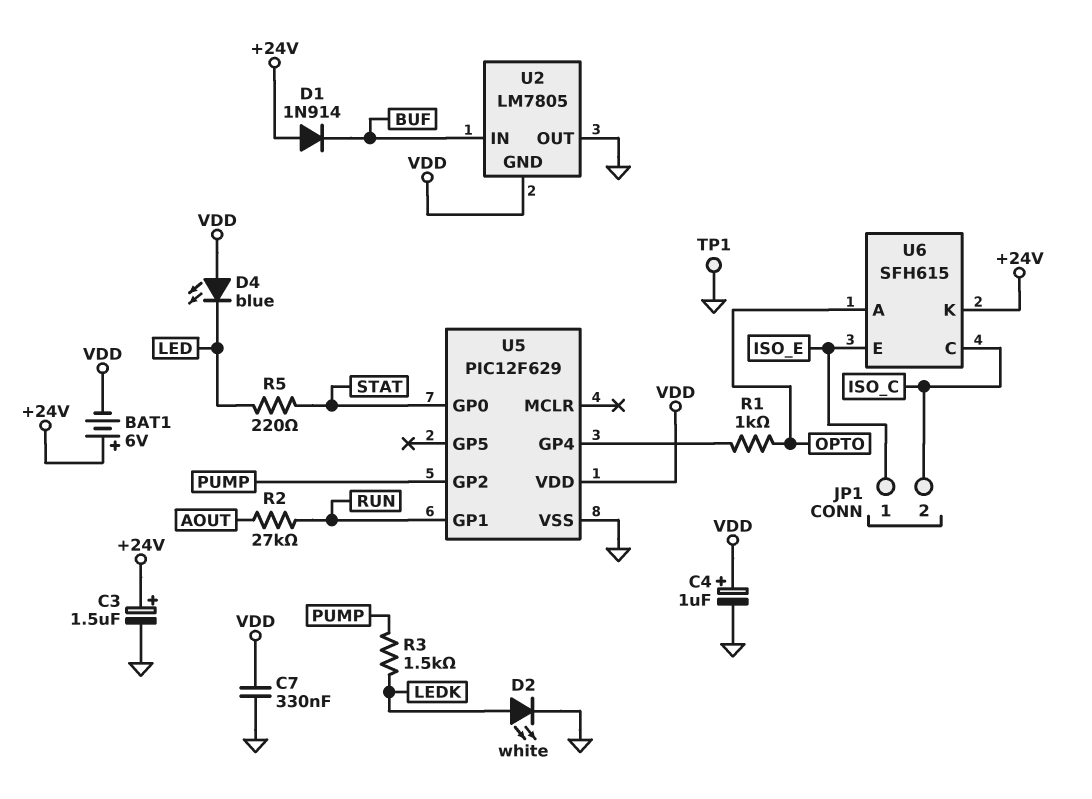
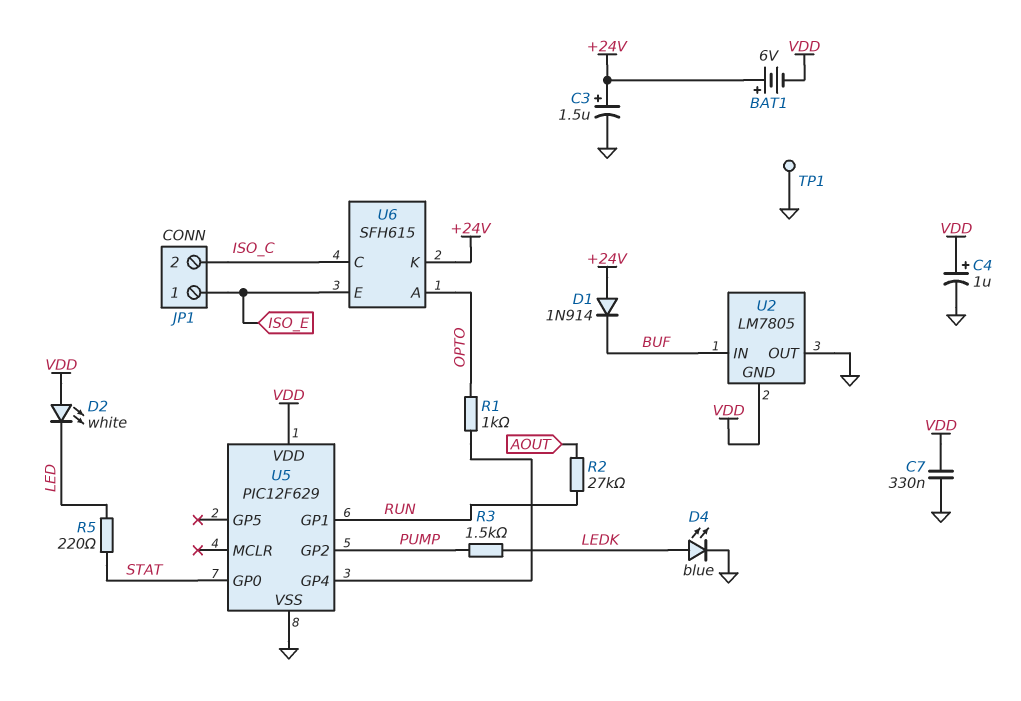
D2: LED white (A LEDK, K GND) -> LED white (A VDD, K LED)
D4: LED blue (A VDD, K LED) -> LED blue (A LEDK, K GND)

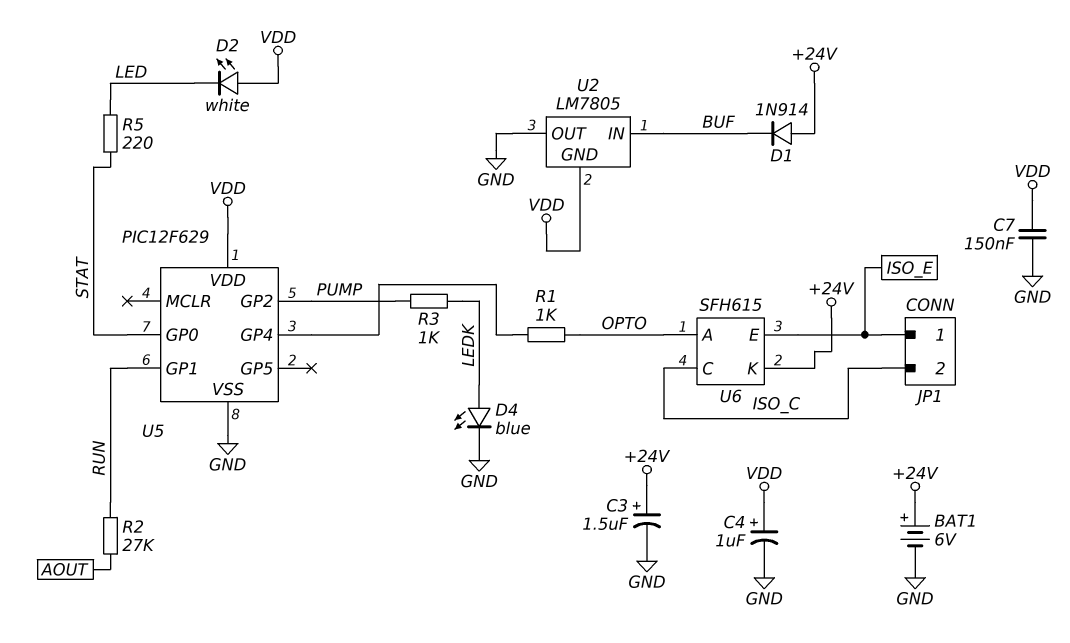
BAT1: 6V (plus +24V, minus VDD) -> 6V (plus +24V, minus GND)
C7: 330nF (GND, VDD) -> 150nF (GND, VDD)
R3: 1.5k (LEDK, PUMP) -> 1k (LEDK, PUMP)
TP1: test point (GND) -> none

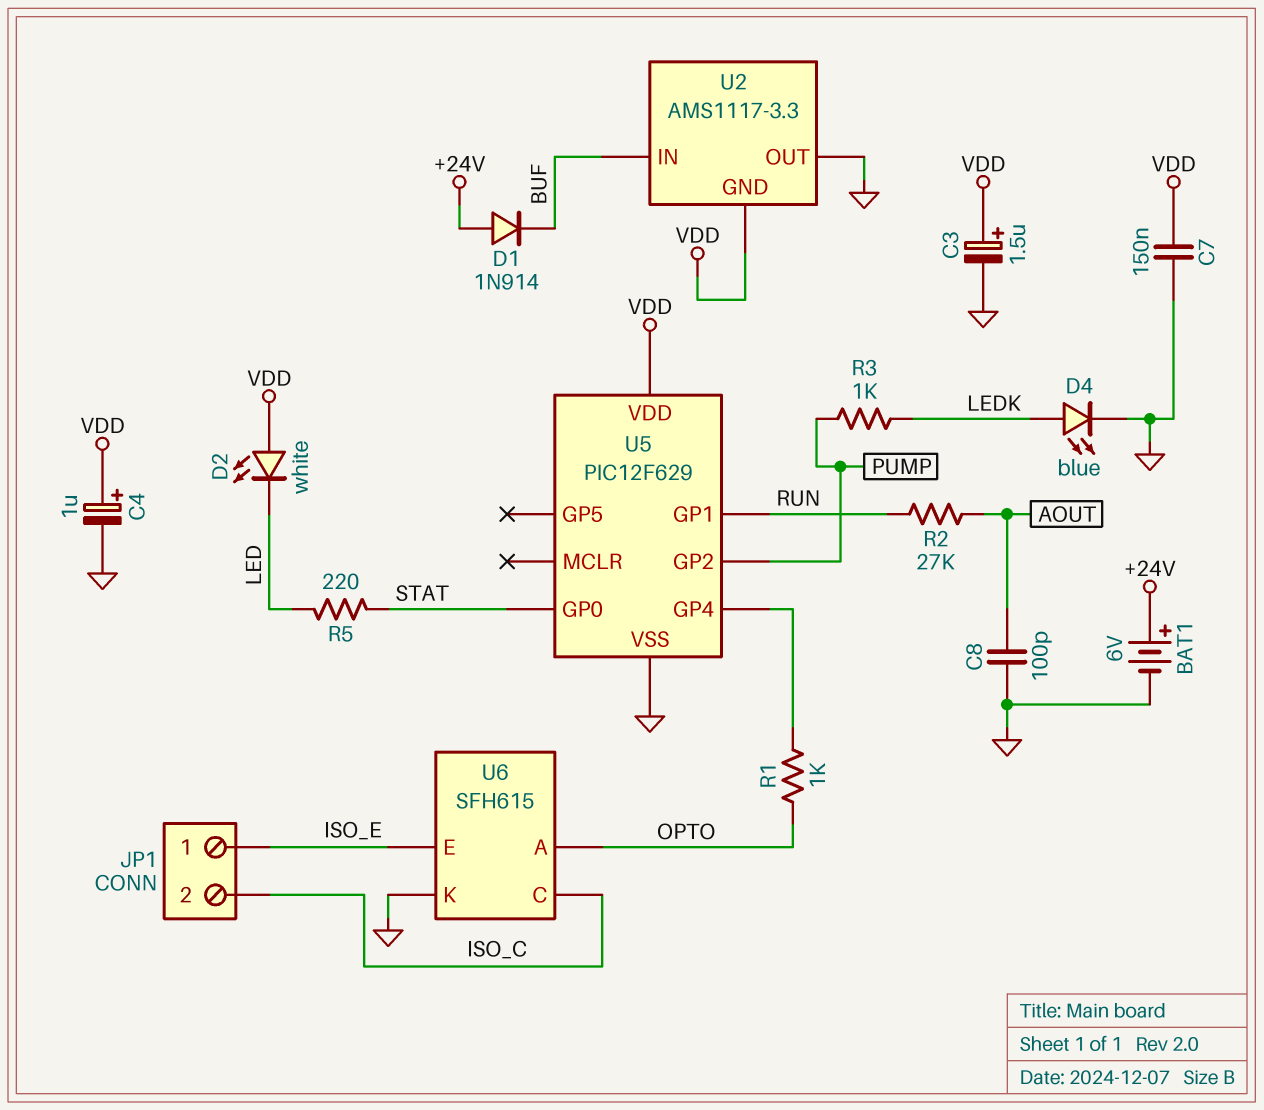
C3: 1.5uF (plus +24V, minus GND) -> 1.5uF (plus VDD, minus GND)
C8: none -> 100pF (AOUT, GND)
U2: LM7805 -> AMS1117-3.3
U6 pin K: +24V -> GND

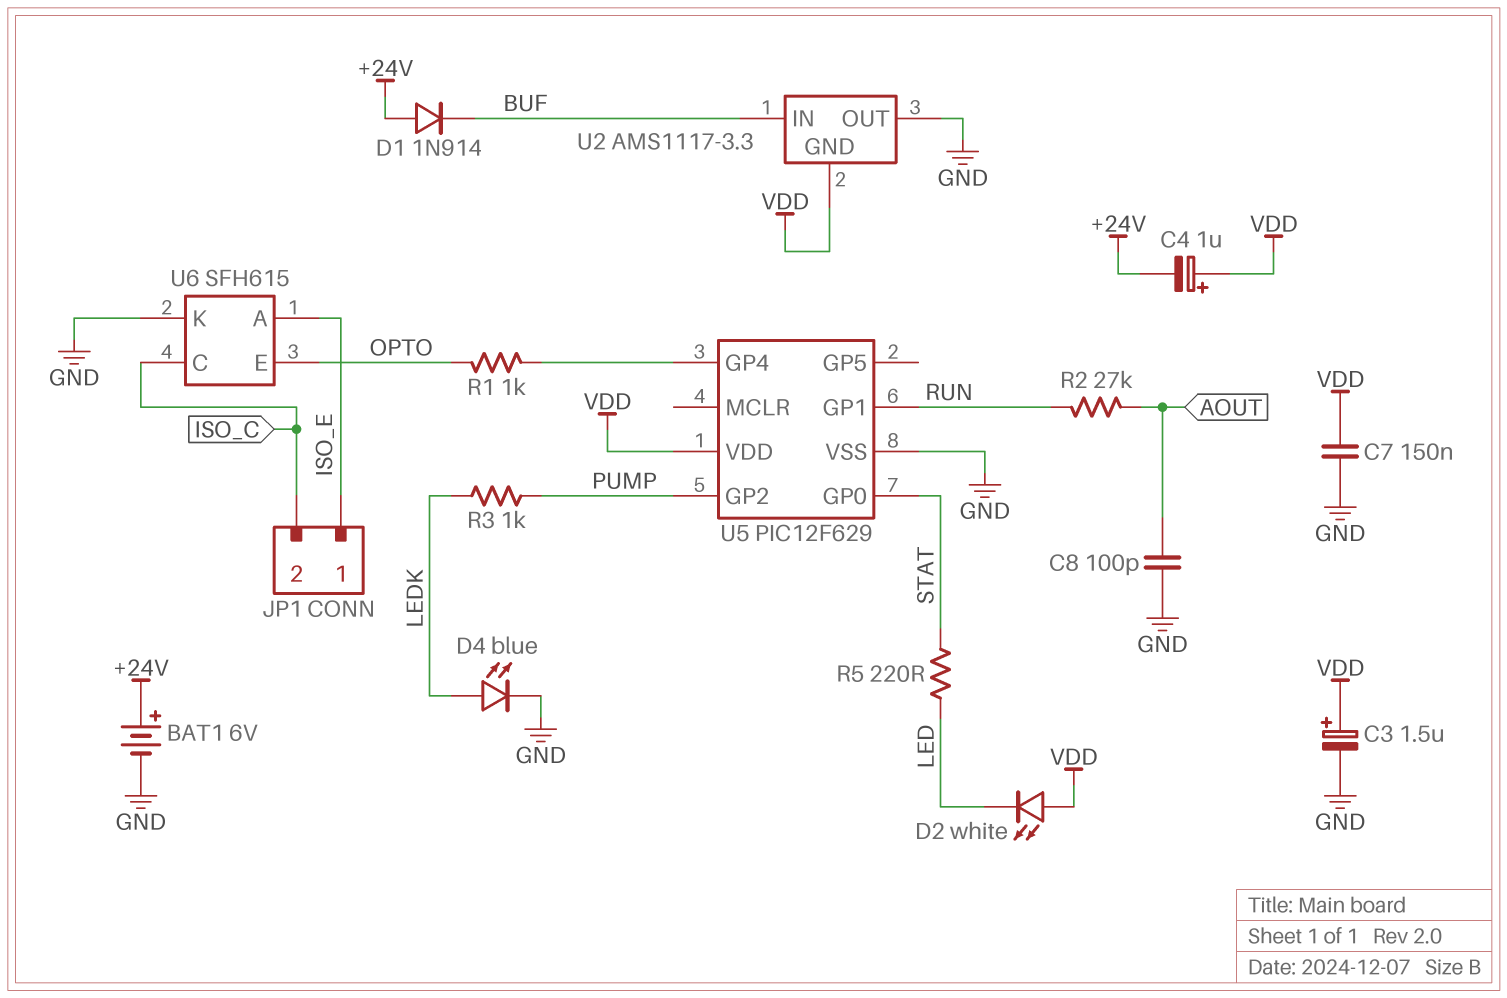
C4: 1uF (plus VDD, minus GND) -> 1uF (plus VDD, minus +24V)
U6 pin A: OPTO -> ISO_E
U6 pin E: ISO_E -> OPTO

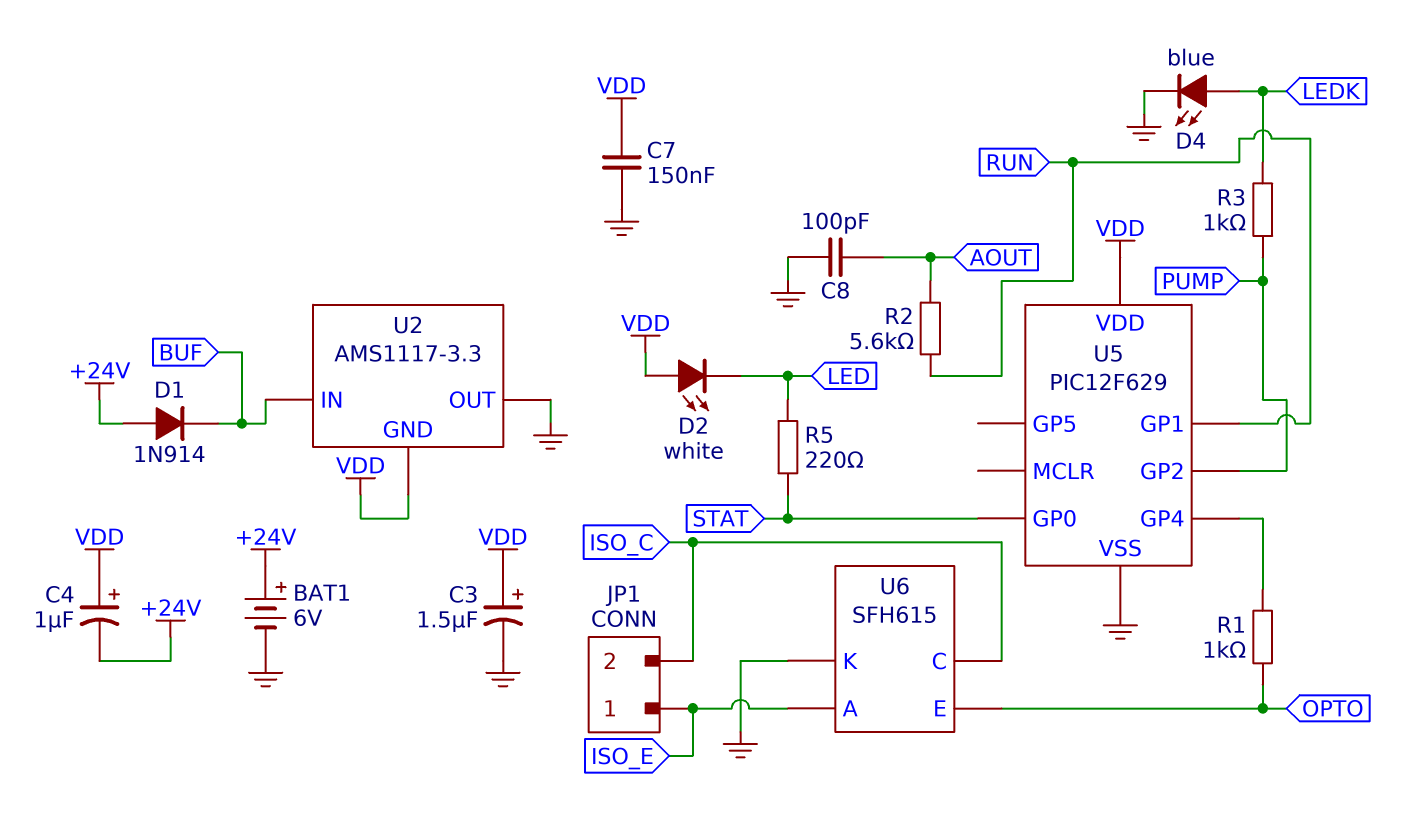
R2: 27k (AOUT, RUN) -> 5.6k (AOUT, RUN)

